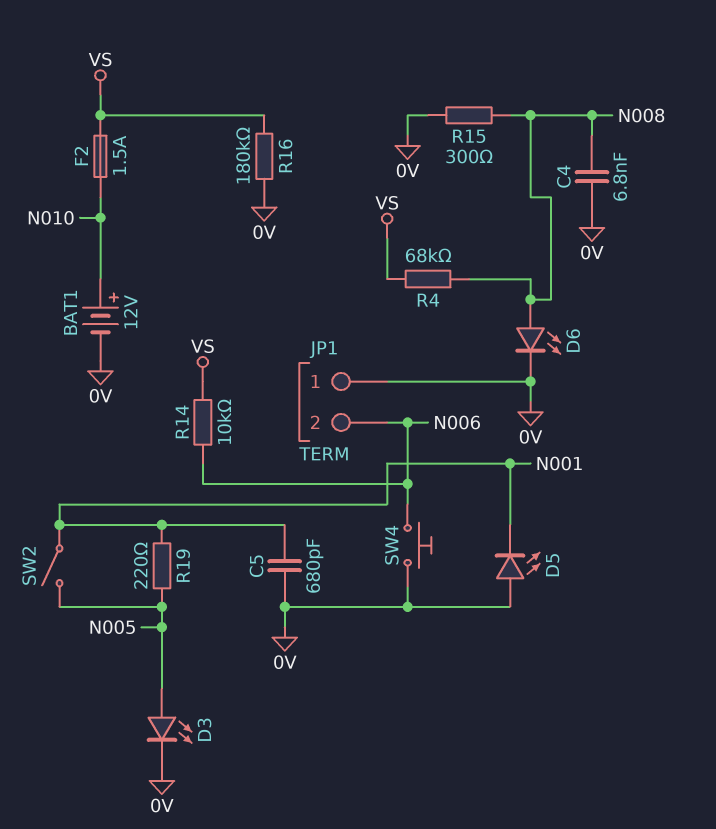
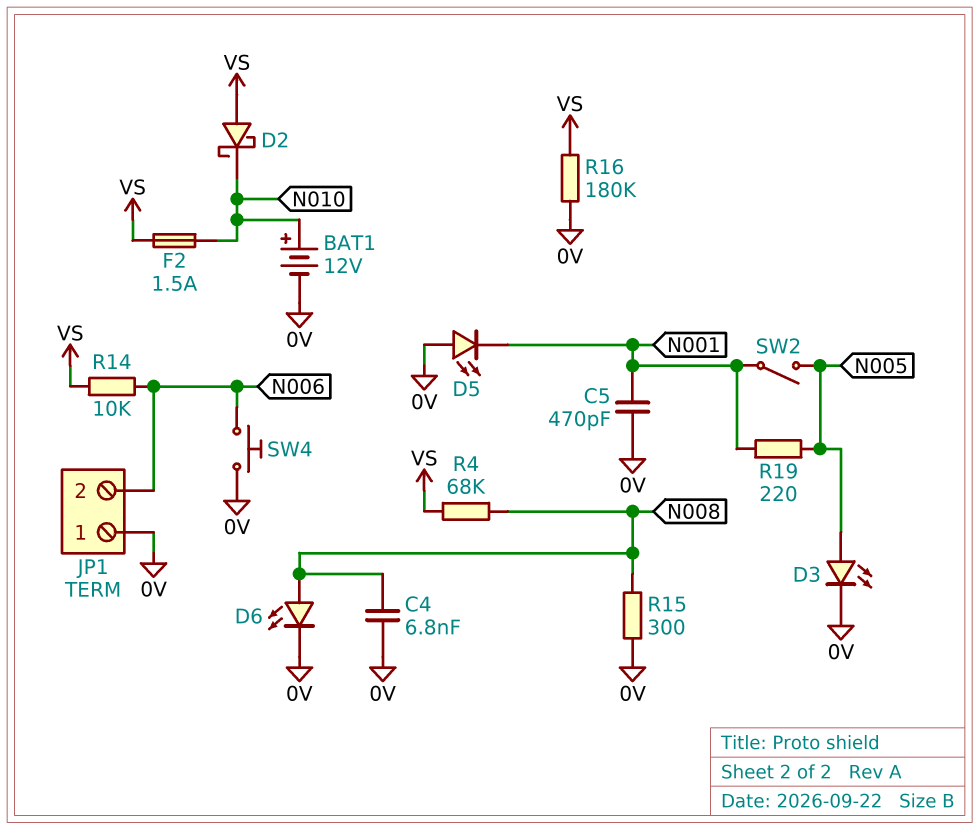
C5: 680pF (0V, N001) -> 470pF (0V, N001)
D2: none -> schottky (A VS, K N010)

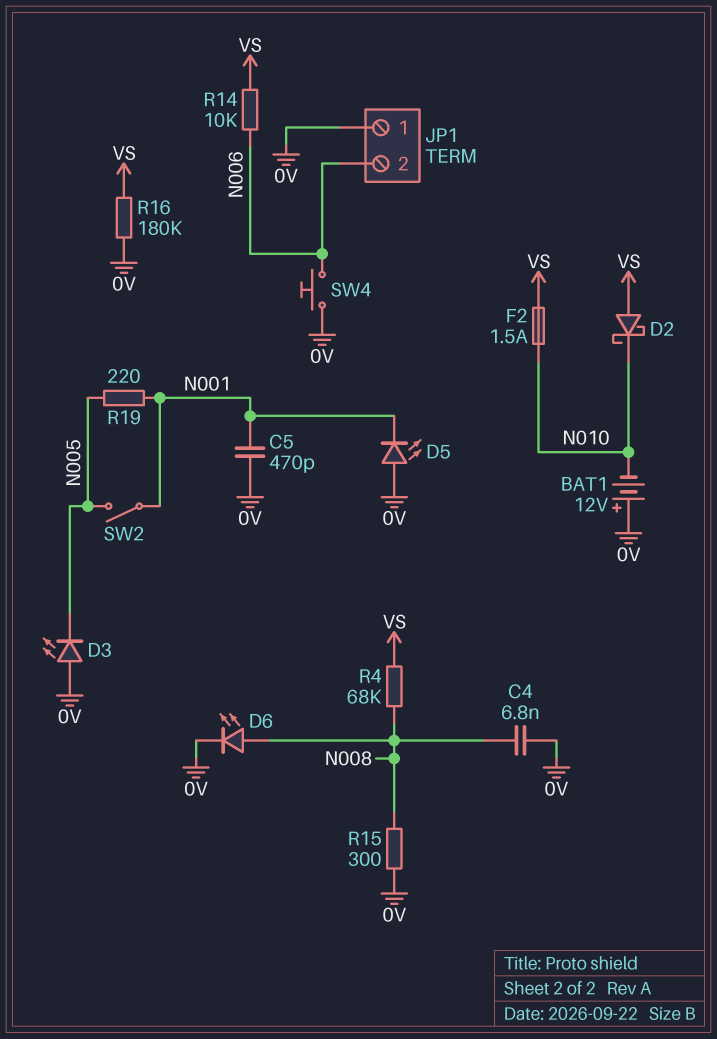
BAT1: 12V (plus N010, minus 0V) -> 12V (plus 0V, minus N010)
D3: LED (A N005, K 0V) -> LED (A 0V, K N005)

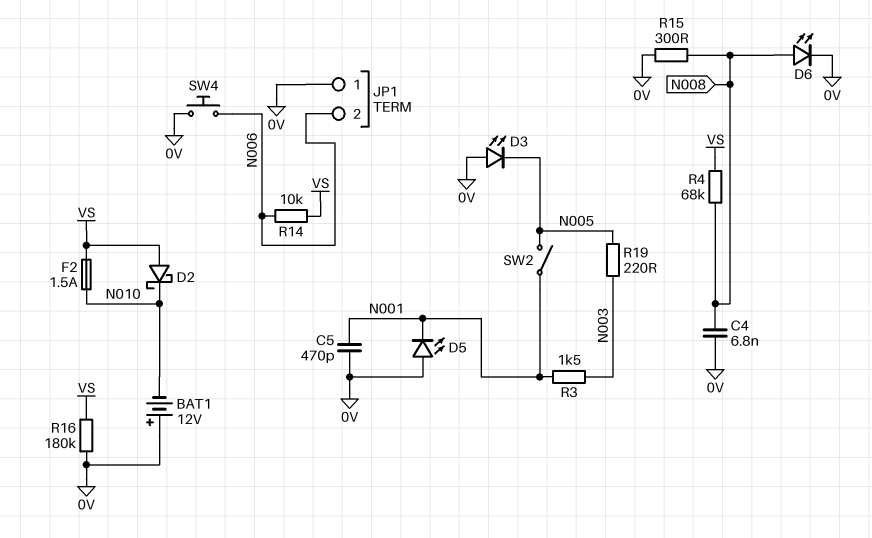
R3: none -> 1.5k (N001, N003)
R19: 220 (N001, N005) -> 220 (N003, N005)

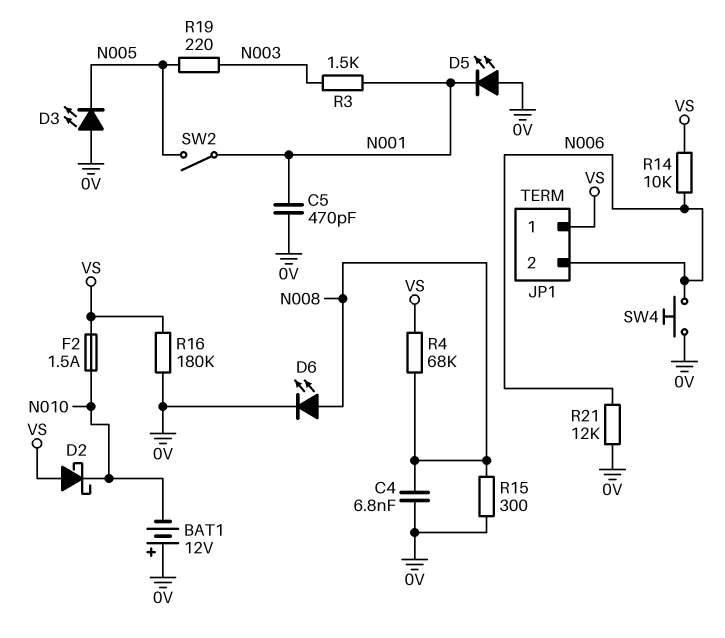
JP1 pin 1: 0V -> VS
R21: none -> 12k (0V, N006)

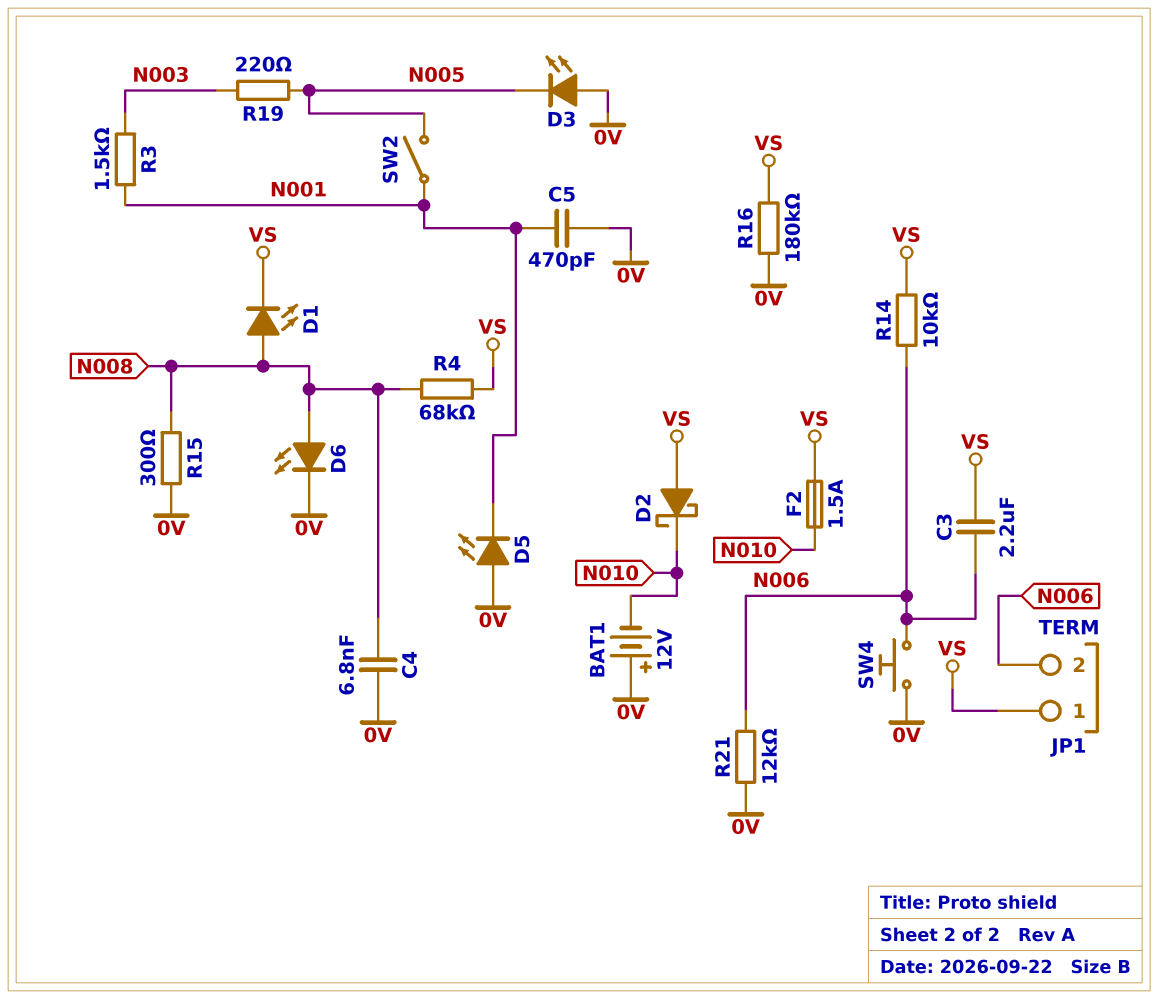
C3: none -> 2.2uF (N006, VS)
D1: none -> LED (A N008, K VS)

